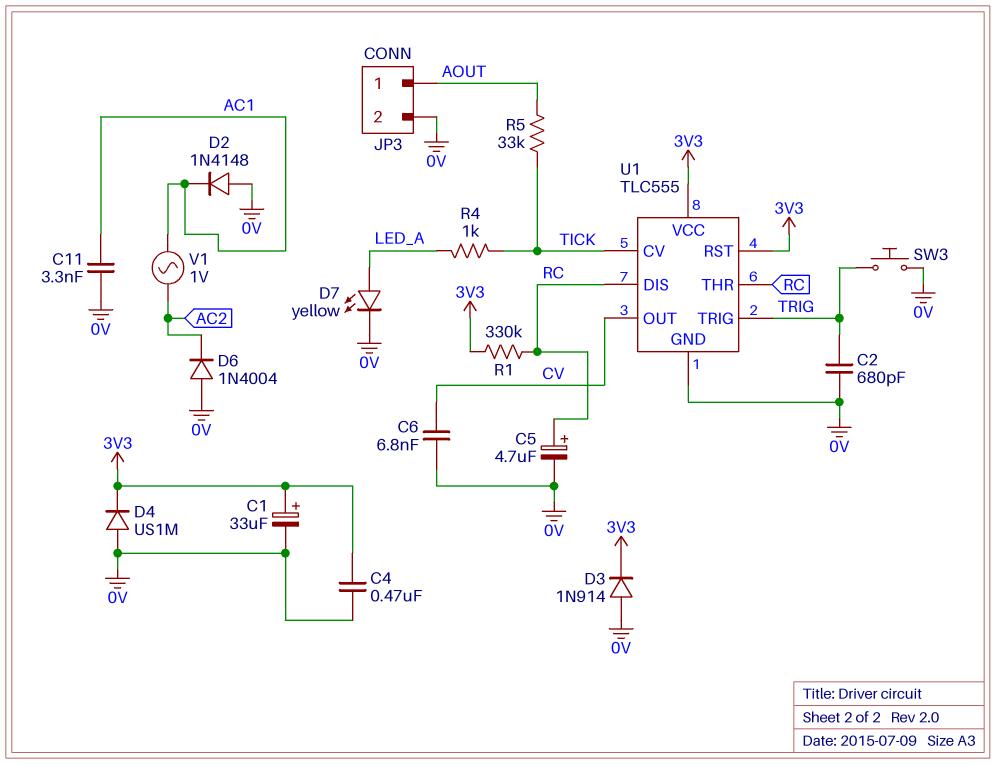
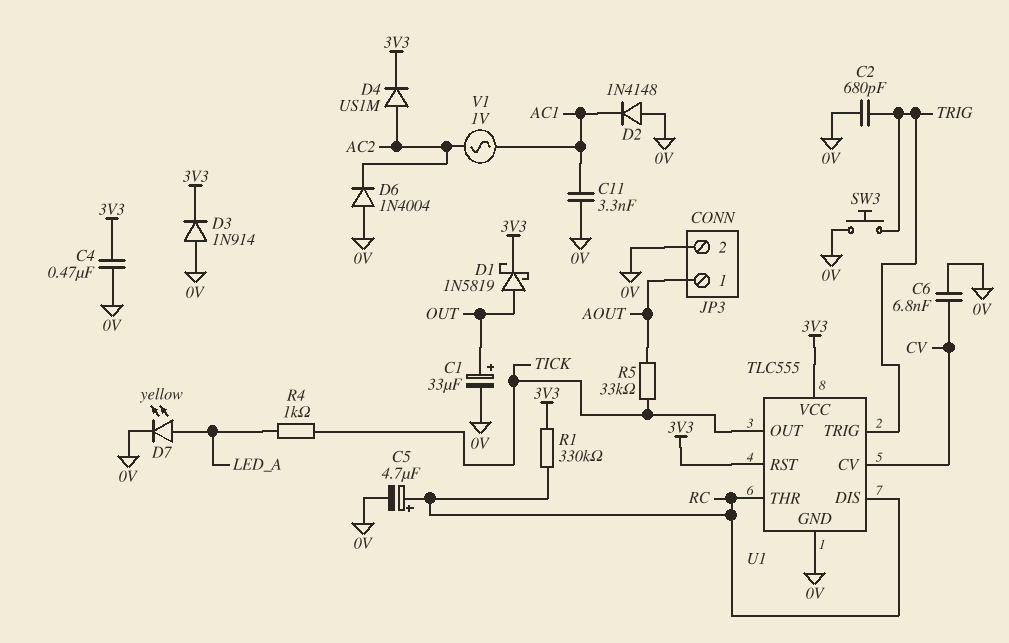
C1: 33uF (plus 3V3, minus 0V) -> 33uF (plus OUT, minus 0V)
D1: none -> schottky 1N5819 (A OUT, K 3V3)
D4: diode US1M (A 0V, K 3V3) -> diode US1M (A AC2, K 3V3)
U1 pin CV: TICK -> CV
U1 pin OUT: CV -> TICK

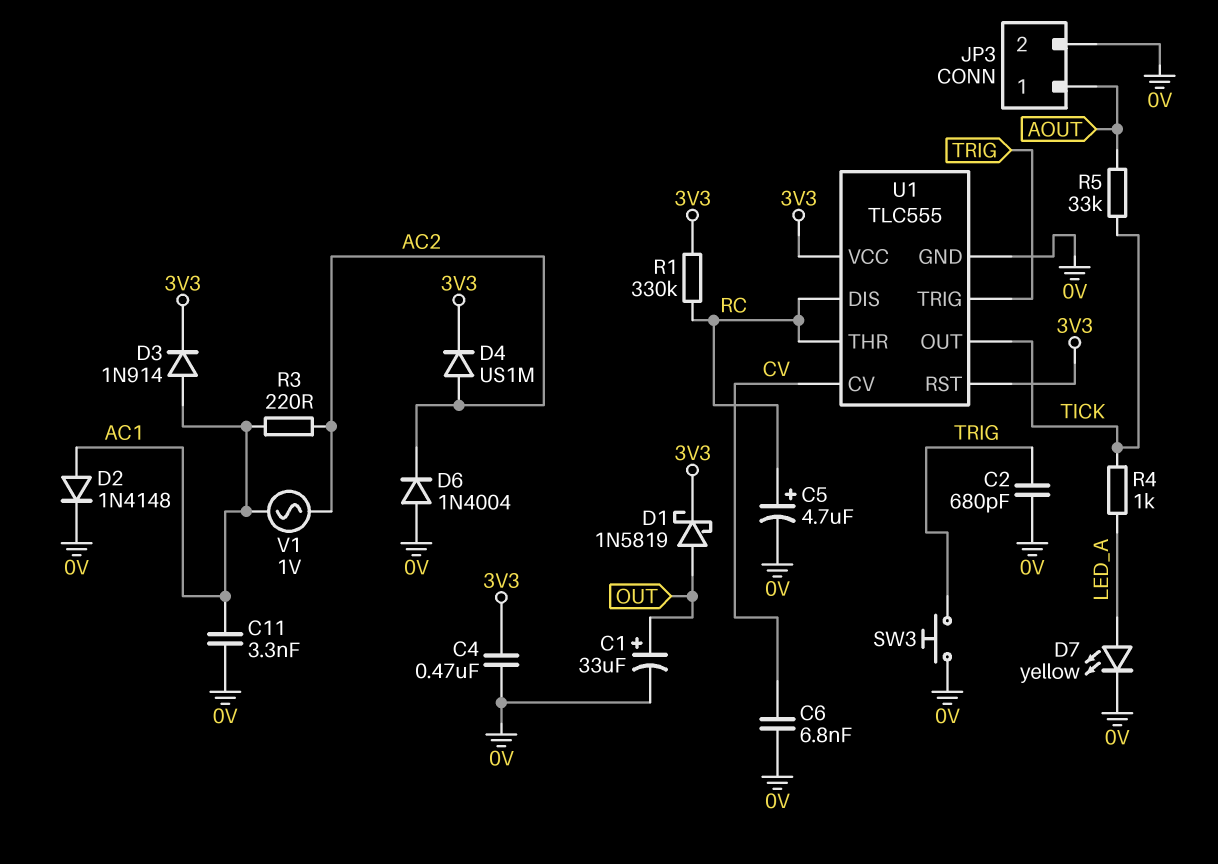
D2: diode 1N4148 (A 0V, K AC1) -> diode 1N4148 (A AC1, K 0V)
D3: diode 1N914 (A 0V, K 3V3) -> diode 1N914 (A AC1, K 3V3)
R3: none -> 220 (AC1, AC2)

